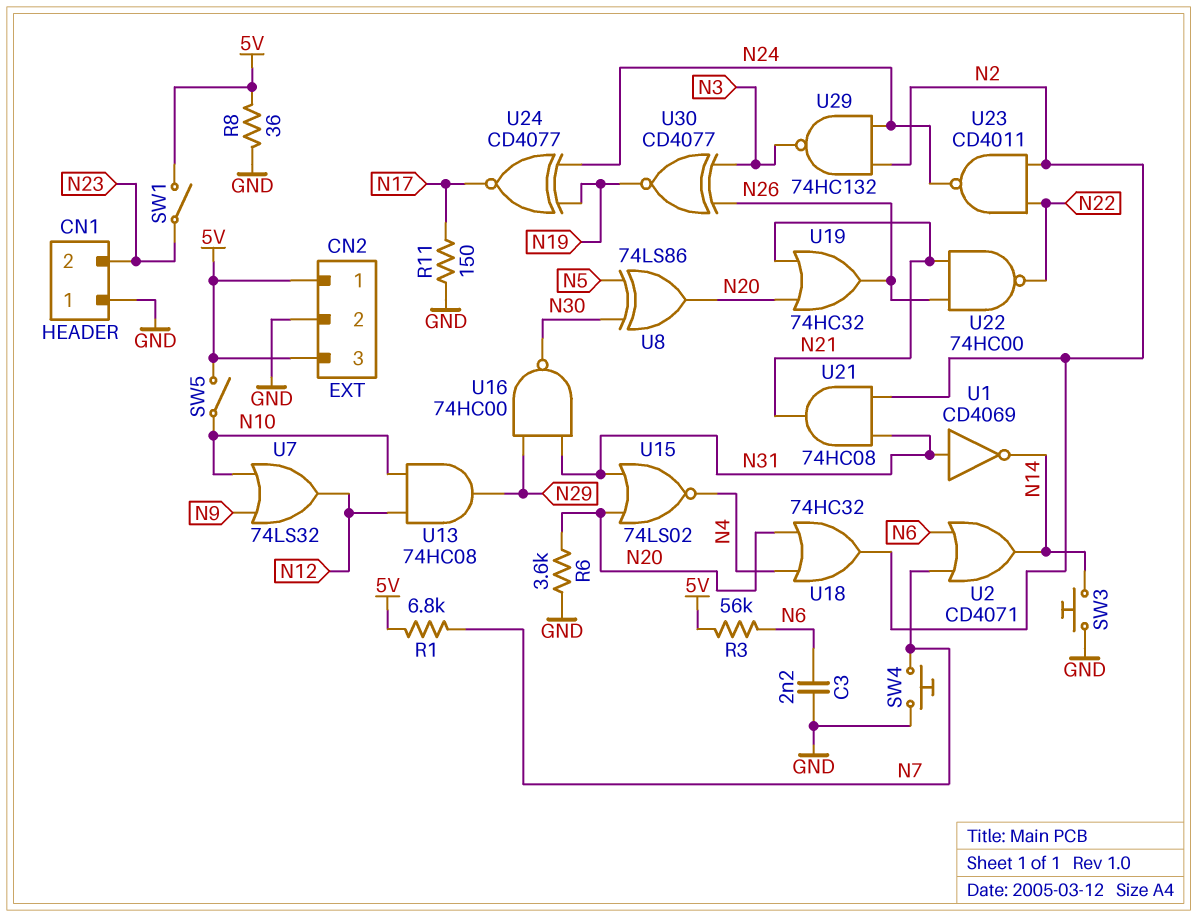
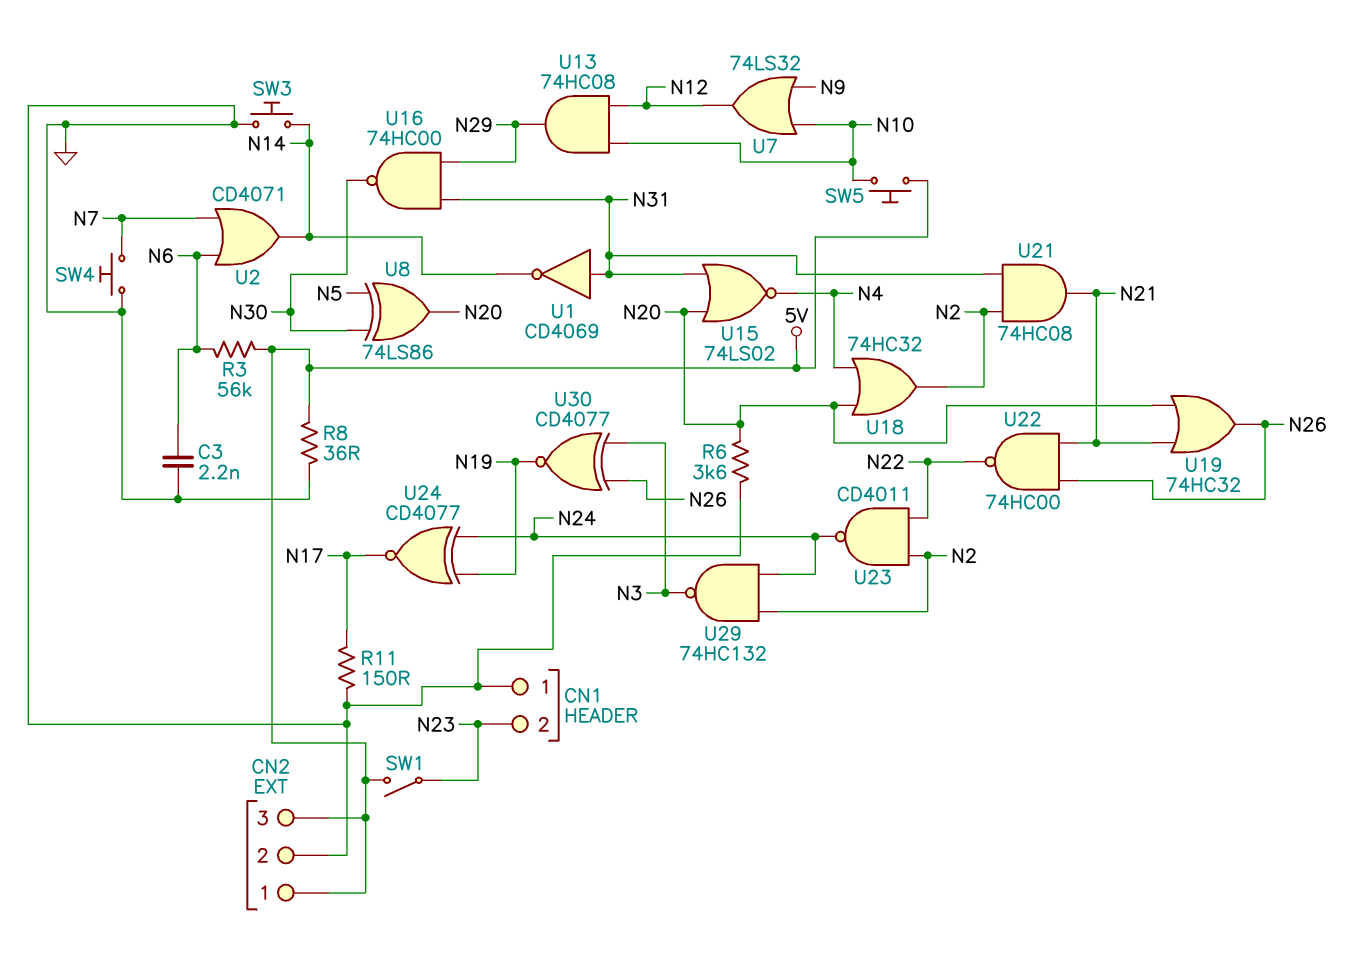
R1: 6.8k (5V, N7) -> none
SW5: switch (5V, N10) -> button (5V, N10)

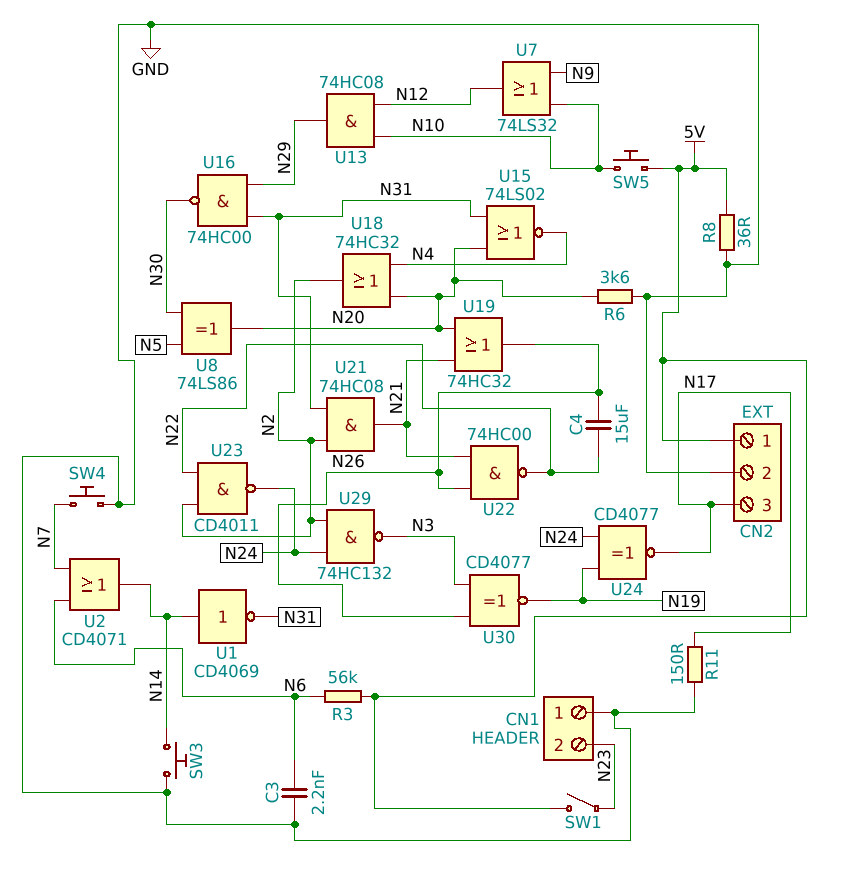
C4: none -> 15uF (N22, N26)
CN2 pin 3: 5V -> N17
U1: NOT CD4069 (in N31, out N14) -> NOT CD4069 (in N14, out N31)

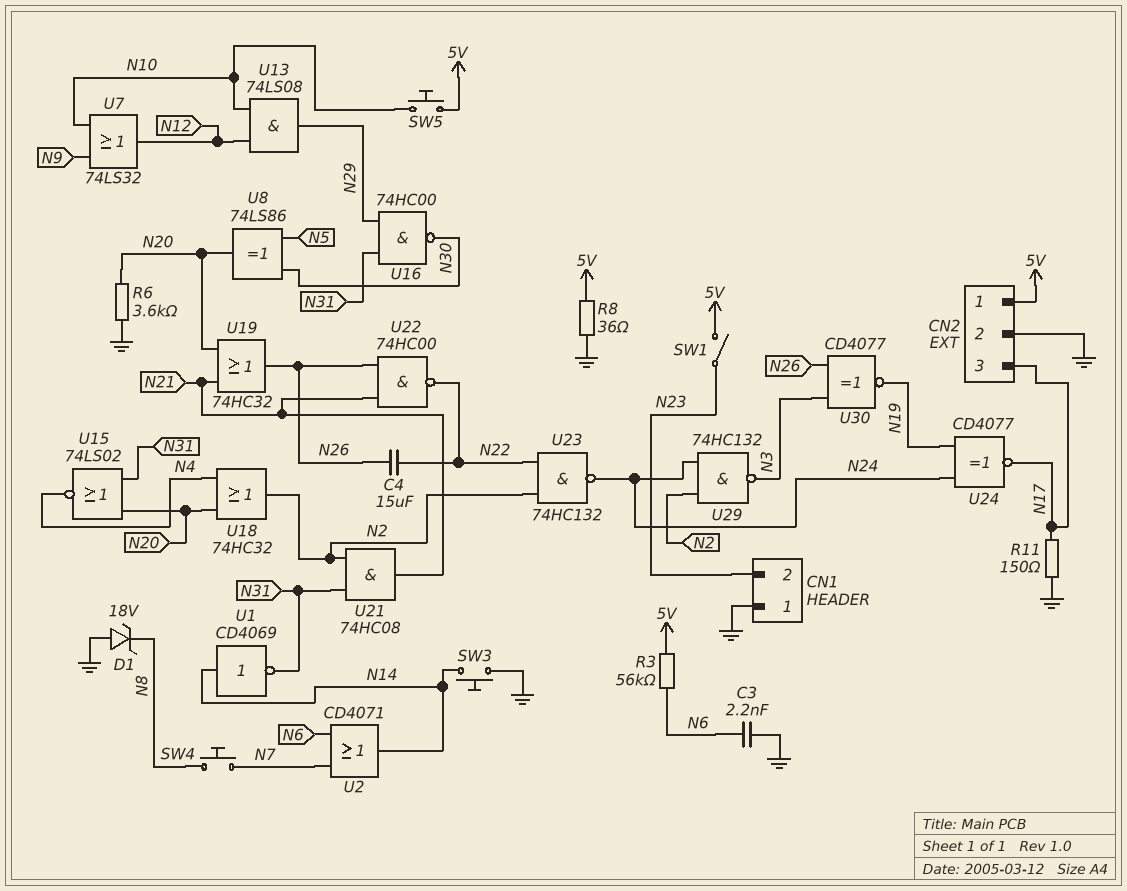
D1: none -> zener 18V (A GND, K N8)
SW4: button (GND, N7) -> button (N7, N8)
U13: AND 74HC08 (in N10, in N12, out N29) -> AND 74LS08 (in N10, in N12, out N29)
U23: NAND CD4011 (in N2, in N22, out N24) -> NAND 74HC132 (in N2, in N22, out N24)

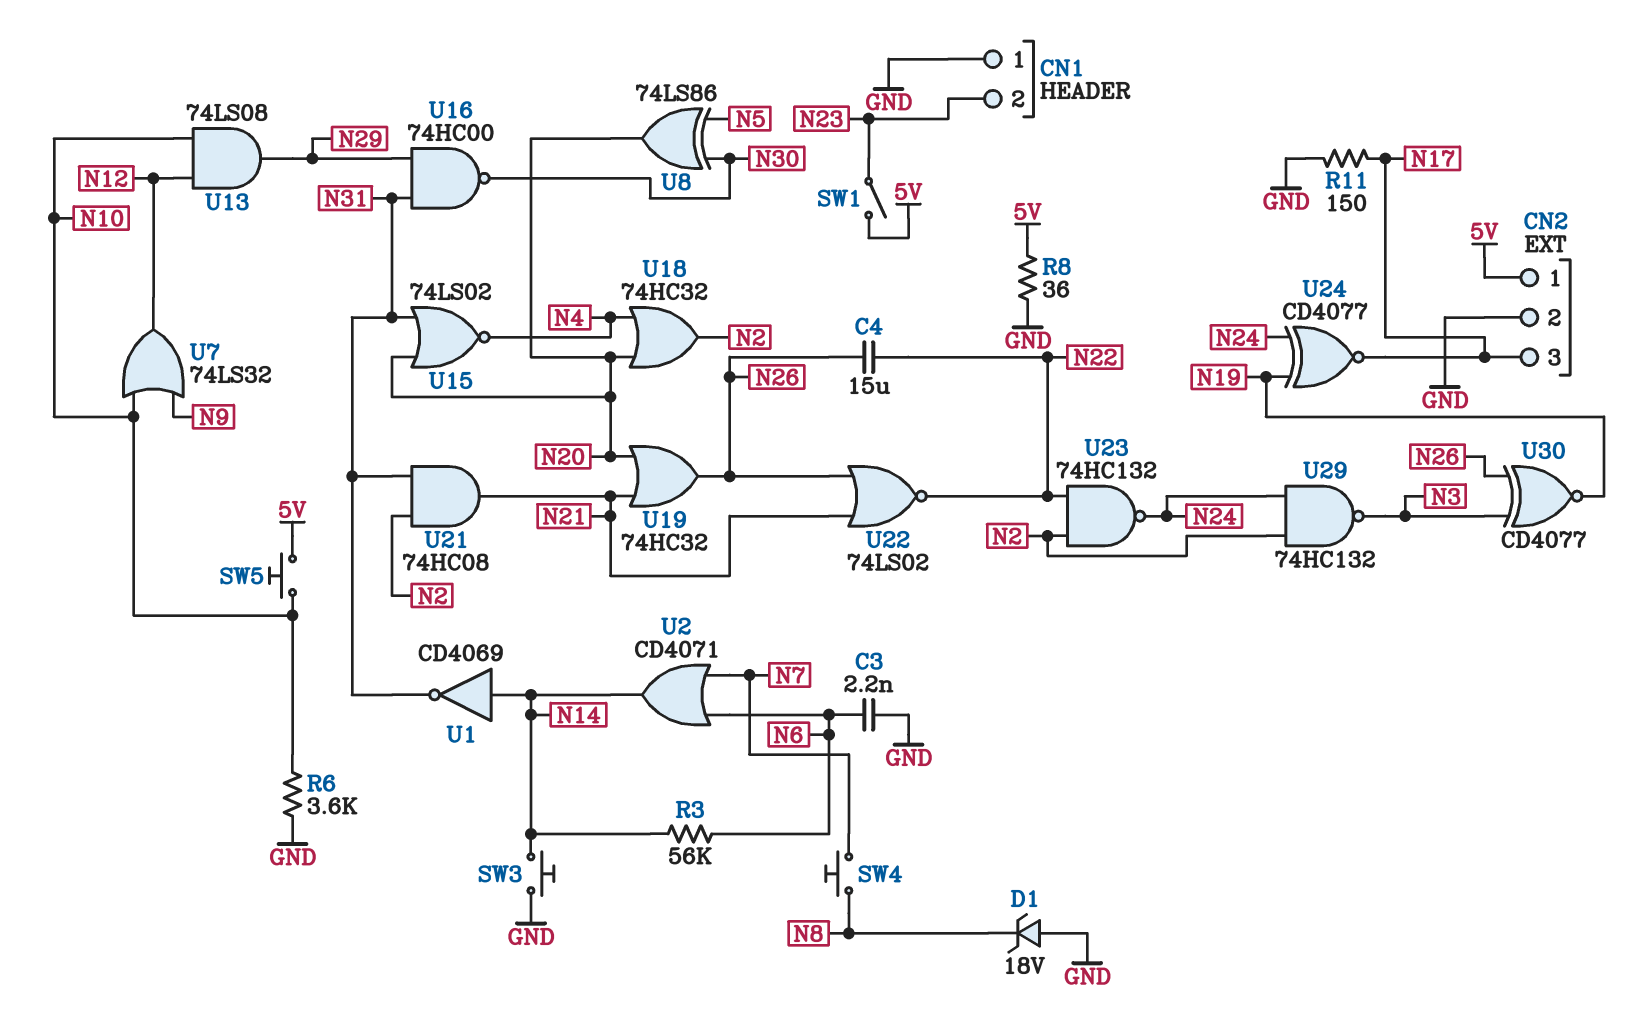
R3: 56k (5V, N6) -> 56k (N6, N14)
R6: 3.6k (GND, N20) -> 3.6k (GND, N10)
U22: NAND 74HC00 (in N21, in N26, out N22) -> NOR 74LS02 (in N21, in N26, out N22)

